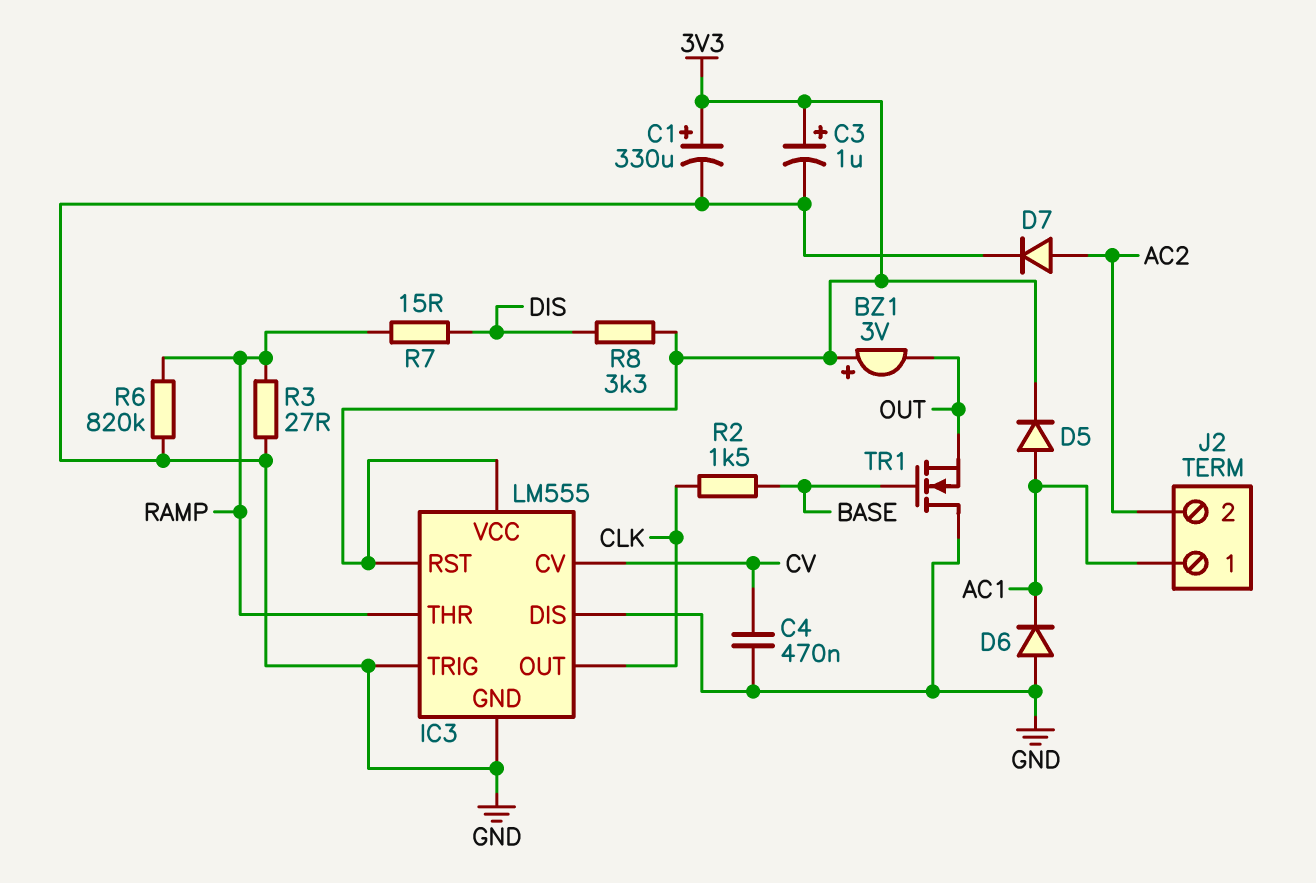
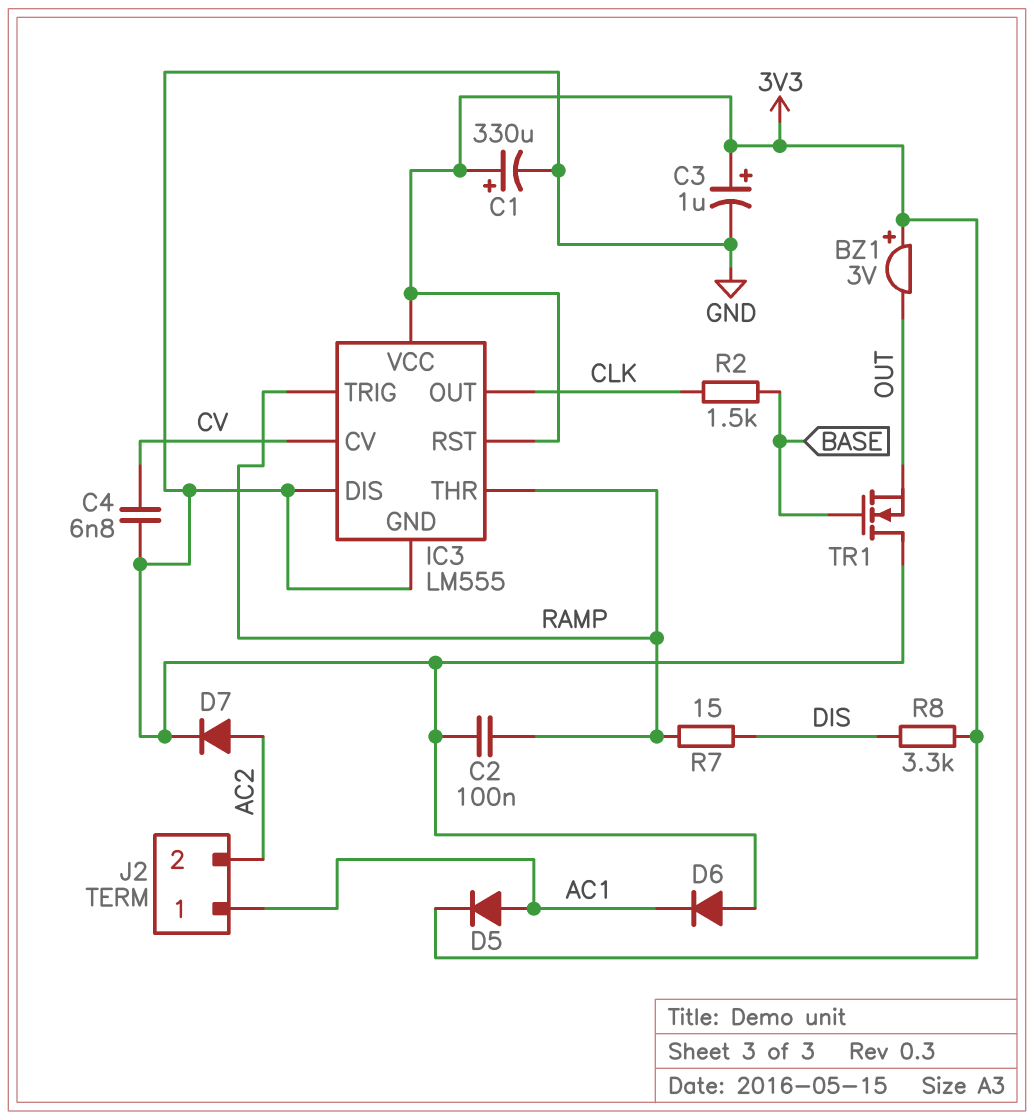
C2: none -> 100nF (GND, RAMP)
C4: 470nF (CV, GND) -> 6.8nF (CV, GND)
IC3 pin TRIG: GND -> RAMP
R3: 27 (GND, RAMP) -> none
R6: 820k (GND, RAMP) -> none

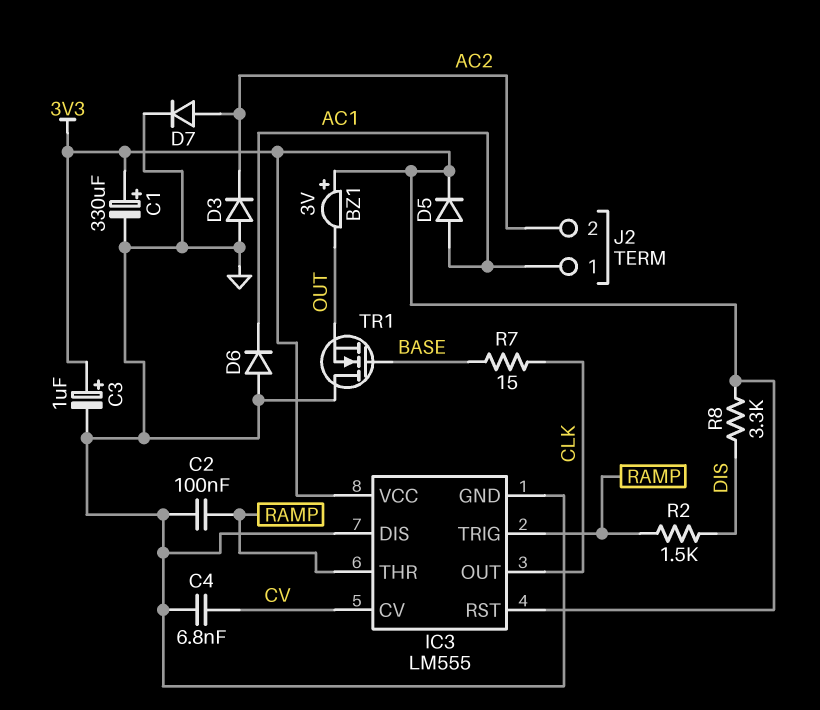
D3: none -> diode (A GND, K AC2)
R2: 1.5k (BASE, CLK) -> 1.5k (DIS, RAMP)
R7: 15 (DIS, RAMP) -> 15 (BASE, CLK)

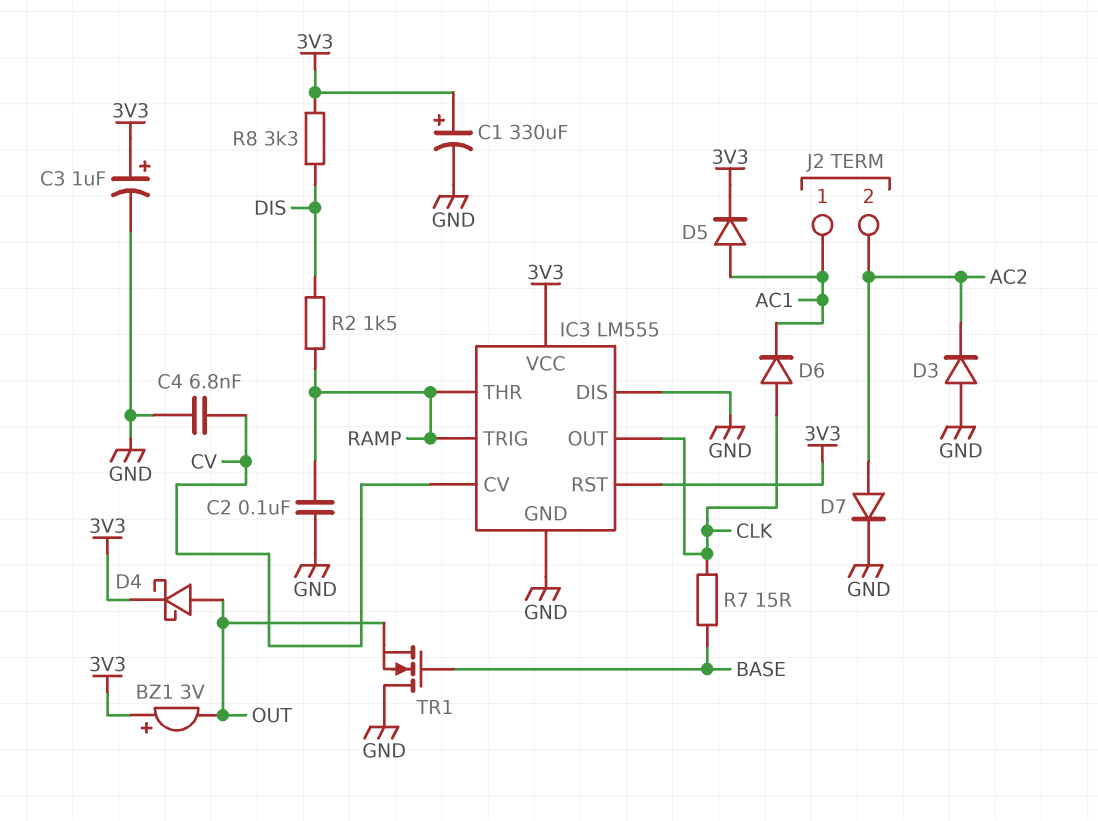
D4: none -> schottky (A OUT, K 3V3)
D6: diode (A GND, K AC1) -> diode (A CLK, K AC1)

